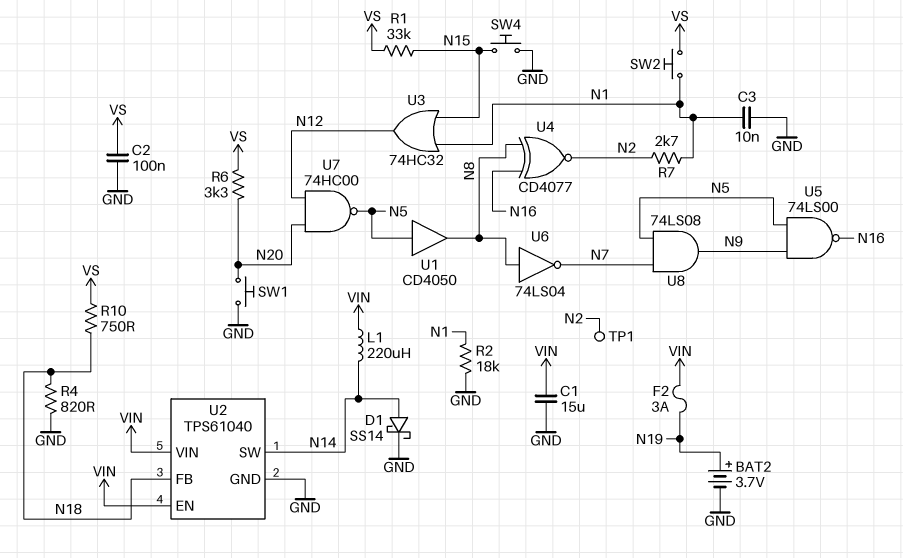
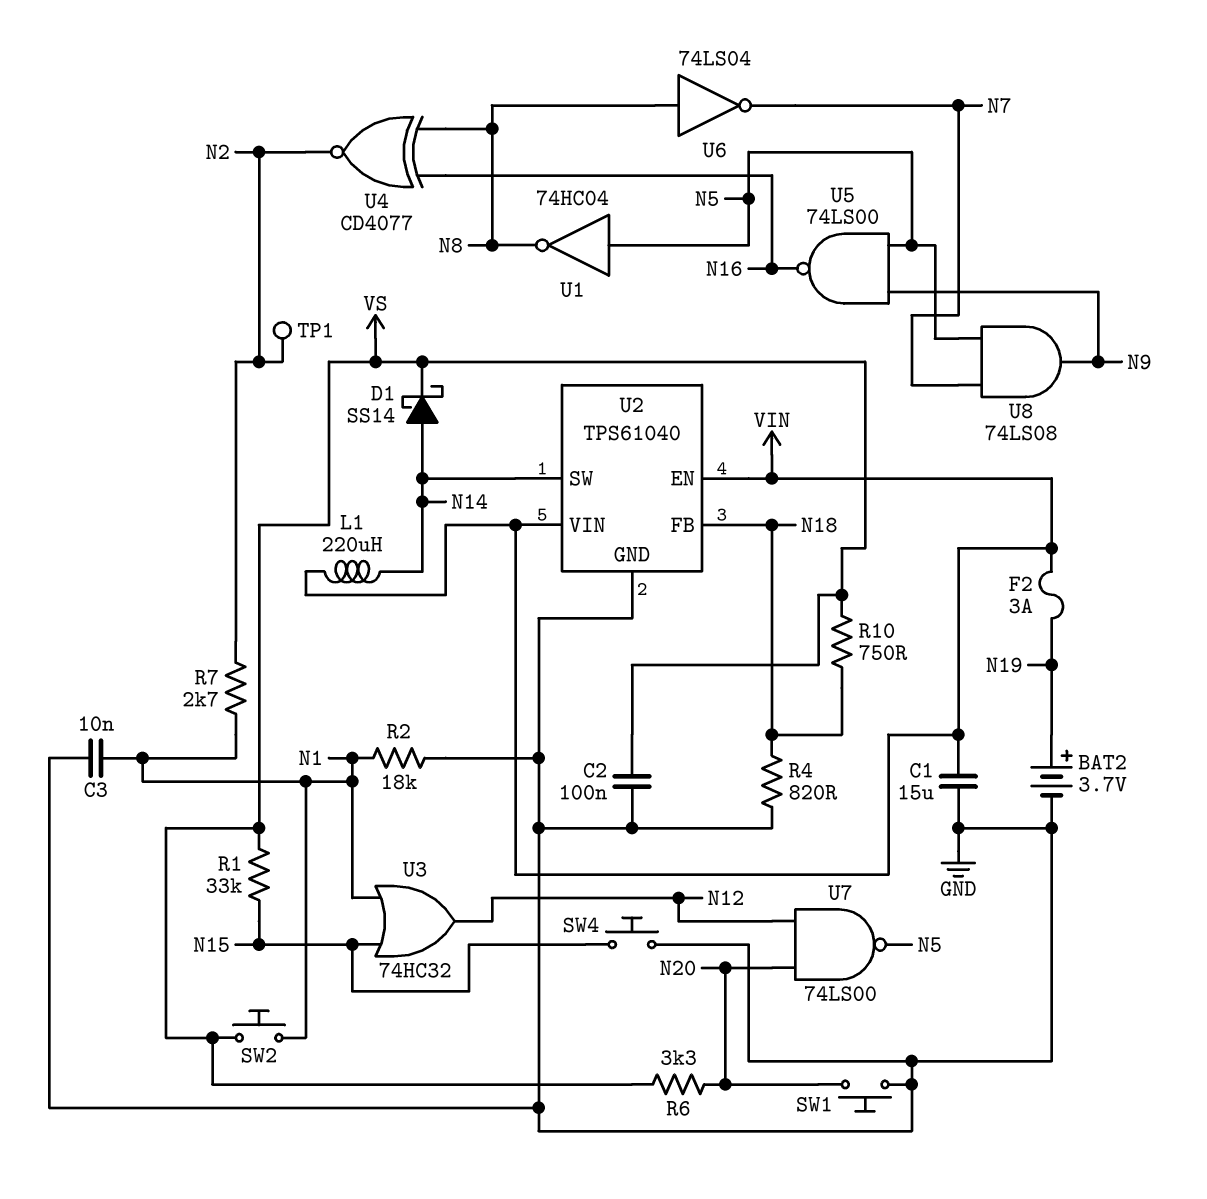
D1: schottky SS14 (A N14, K GND) -> schottky SS14 (A N14, K VS)
U1: buffer CD4050 (in N5, out N8) -> NOT 74HC04 (in N5, out N8)
U7: NAND 74HC00 (in N12, in N20, out N5) -> NAND 74LS00 (in N12, in N20, out N5)

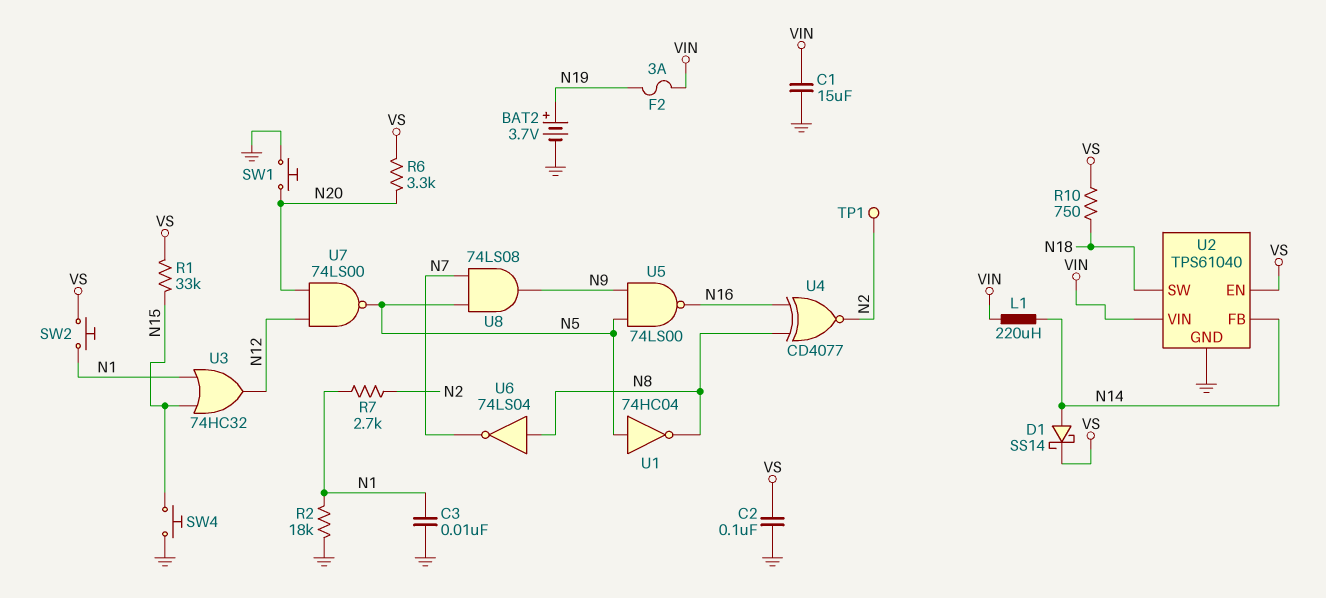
R4: 820 (GND, N18) -> none
U2 pin EN: VIN -> VS
U2 pin FB: N18 -> N14
U2 pin SW: N14 -> N18

